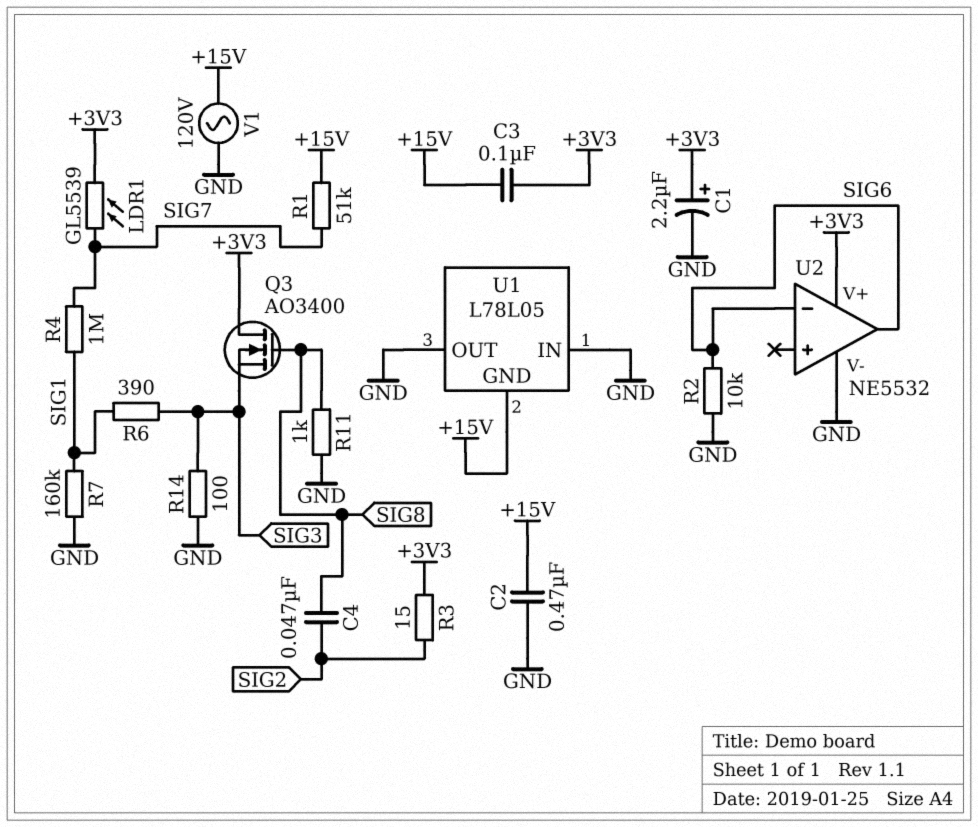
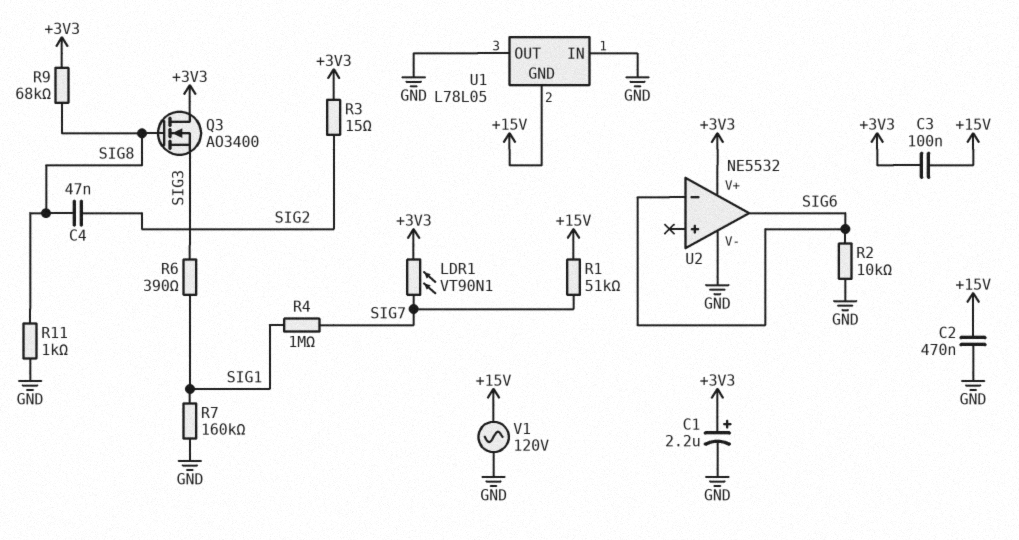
LDR1: GL5539 (+3V3, SIG7) -> VT90N1 (+3V3, SIG7)
R9: none -> 68k (+3V3, SIG8)
R14: 100 (GND, SIG3) -> none

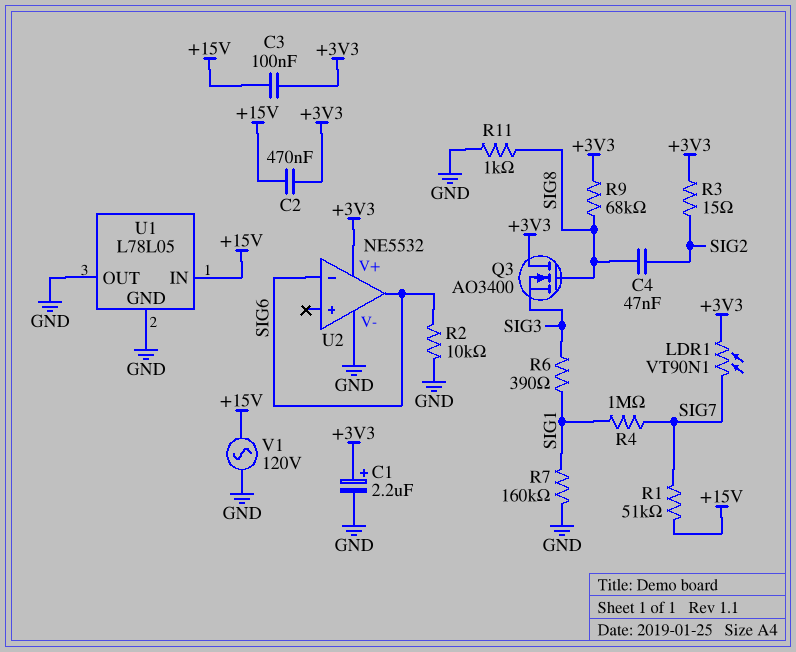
C2: 470nF (+15V, GND) -> 470nF (+3V3, +15V)
U1 pin GND: +15V -> GND
U1 pin IN: GND -> +15V

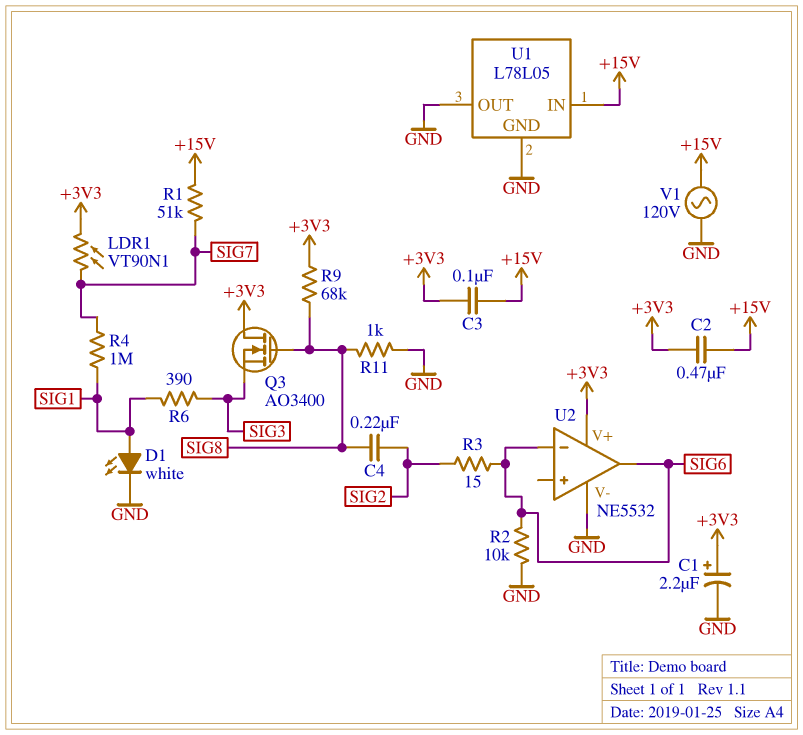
C4: 47nF (SIG2, SIG8) -> 220nF (SIG2, SIG8)
D1: none -> LED white (A SIG1, K GND)
R3: 15 (+3V3, SIG2) -> 15 (SIG2, SIG6)
R7: 160k (GND, SIG1) -> none

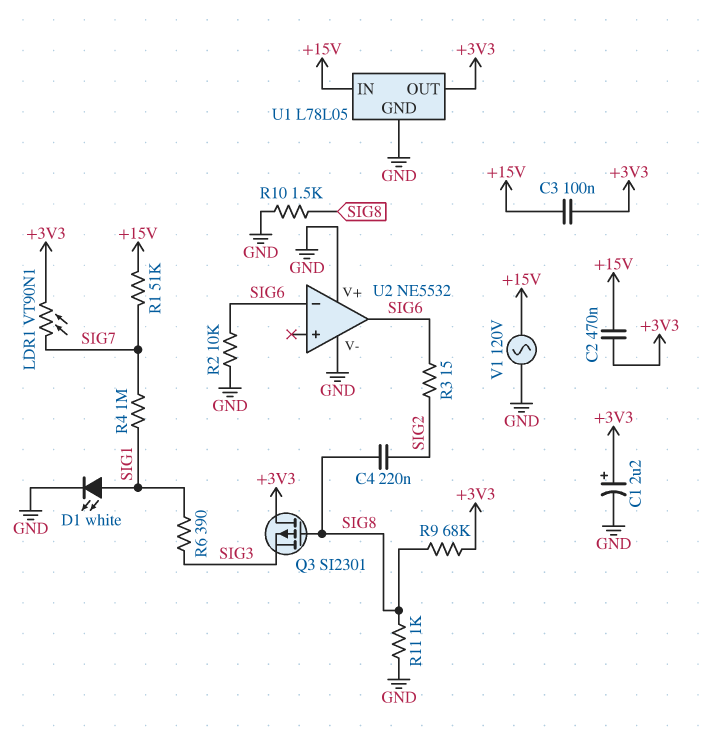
Q3: NMOS AO3400 (G SIG8, D +3V3, S SIG3) -> PMOS SI2301 (G SIG8, D +3V3, S SIG3)
R10: none -> 1.5k (GND, SIG8)
U1 pin OUT: GND -> +3V3
U2 pin V+: +3V3 -> GND

